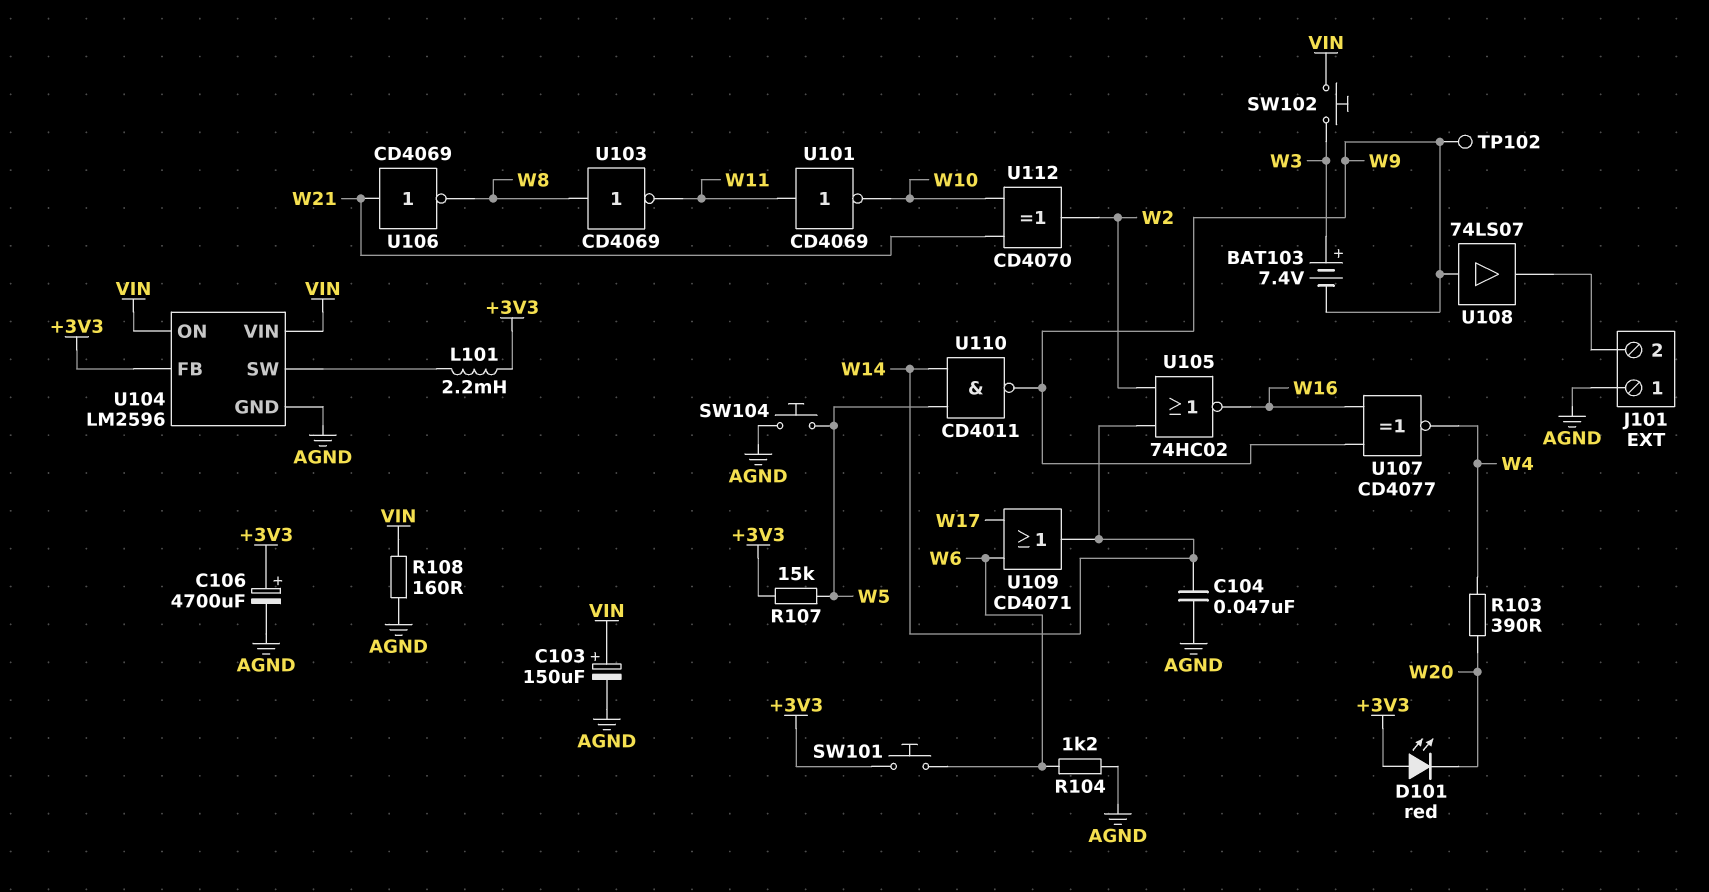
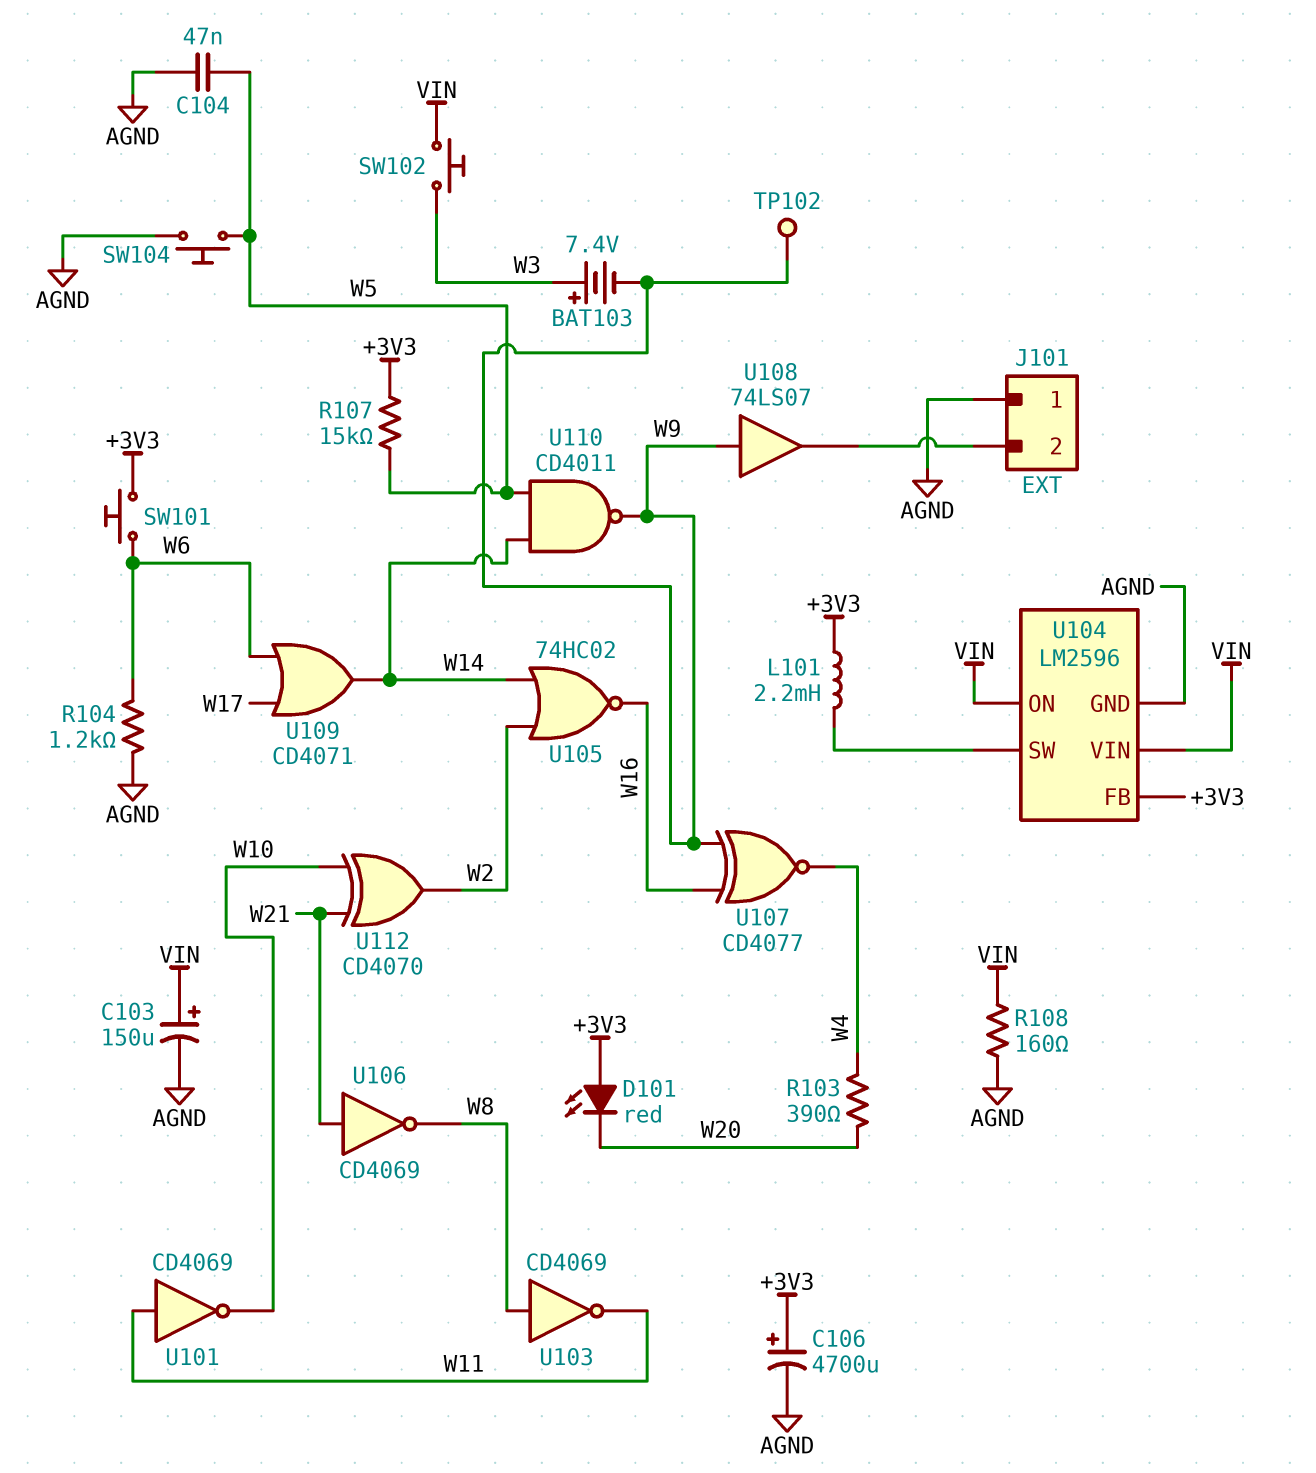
C104: 47nF (AGND, W14) -> 47nF (AGND, W5)

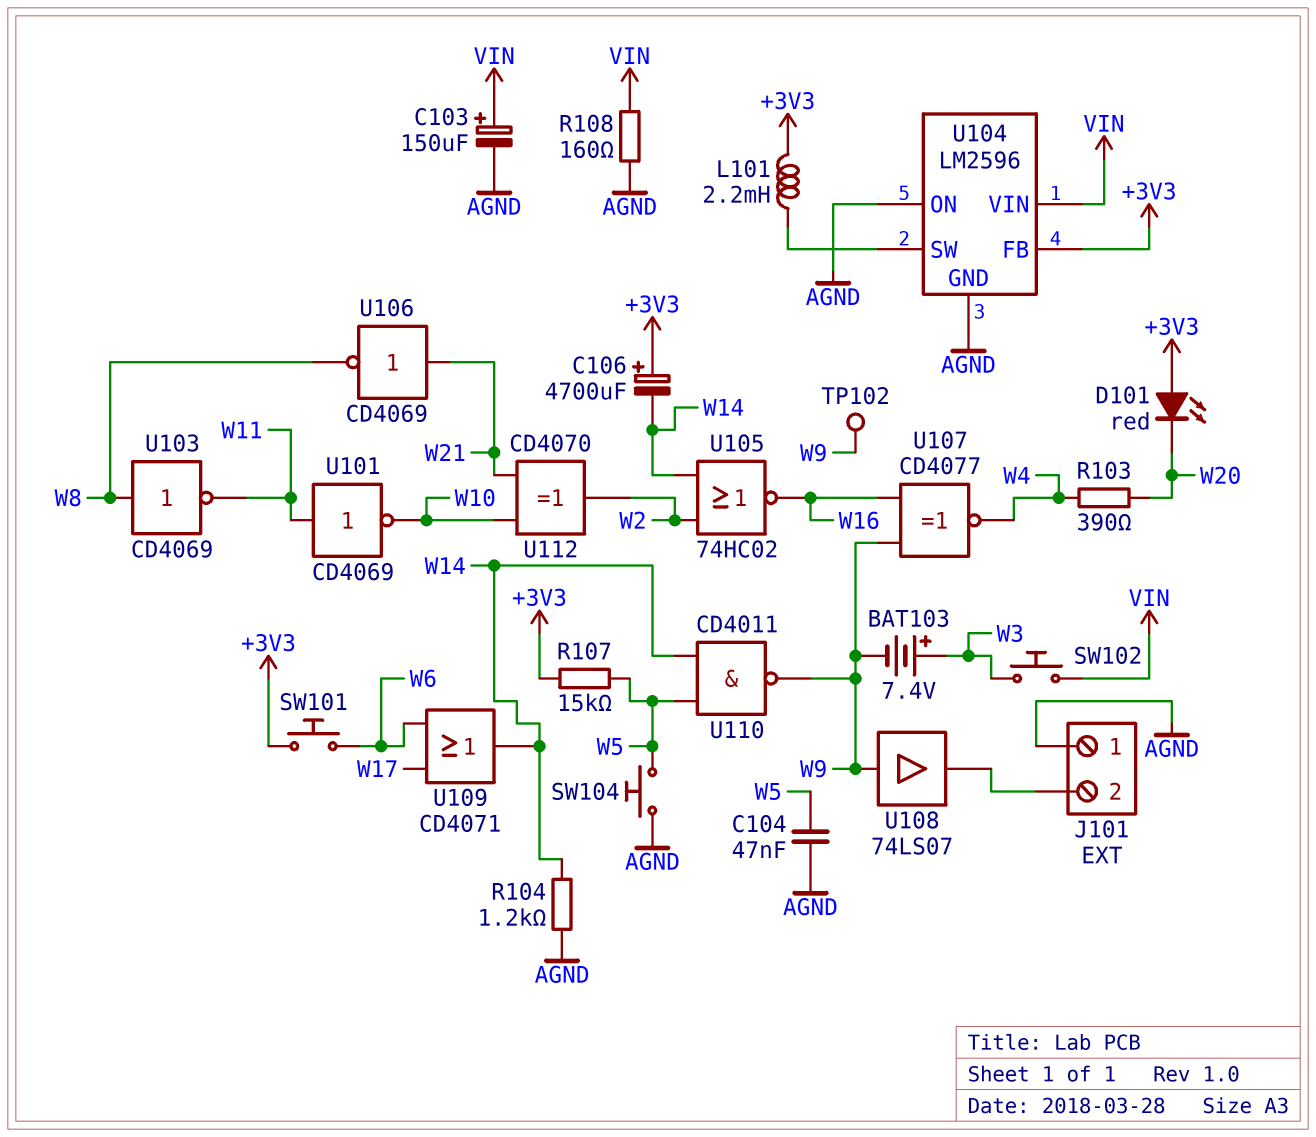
C106: 4700uF (plus +3V3, minus AGND) -> 4700uF (plus +3V3, minus W14)
R104: 1.2k (AGND, W6) -> 1.2k (AGND, W14)
U104 pin ON: VIN -> AGND

